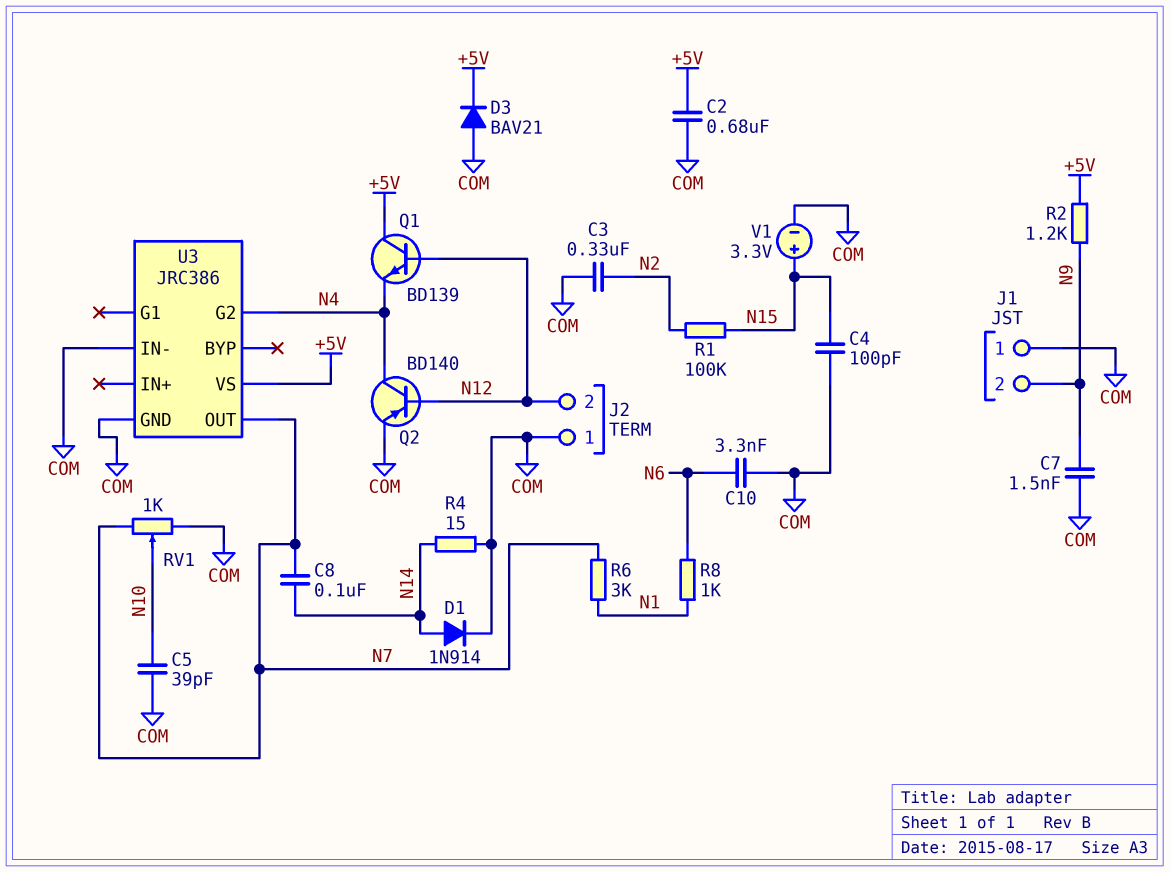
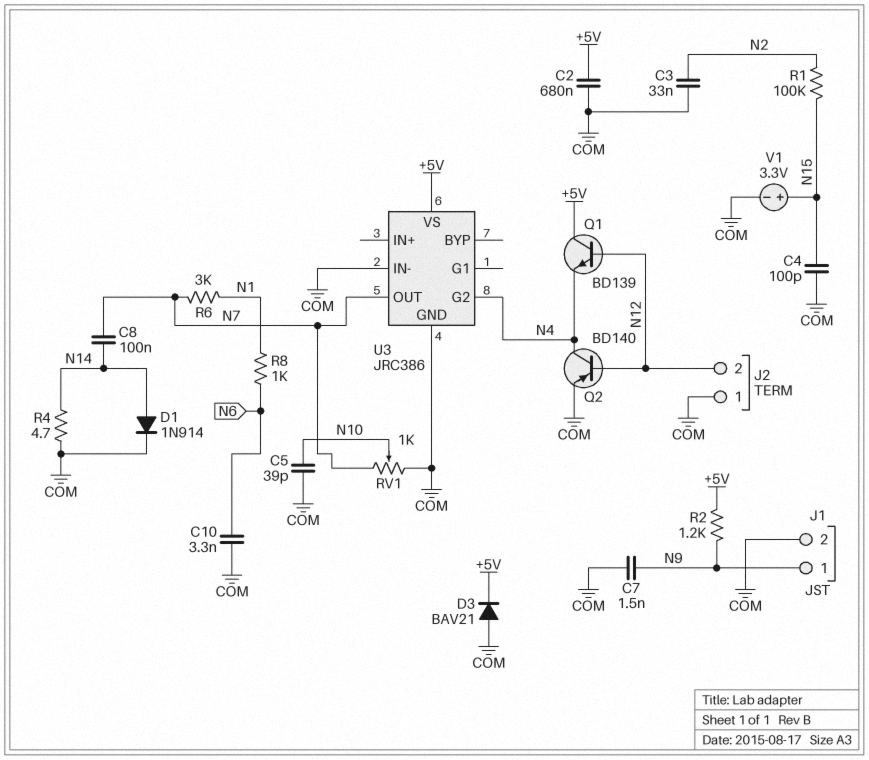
C3: 330nF (COM, N2) -> 33nF (COM, N2)
J1 pin 1: COM -> N9
J1 pin 2: N9 -> COM
R4: 15 (COM, N14) -> 4.7 (COM, N14)

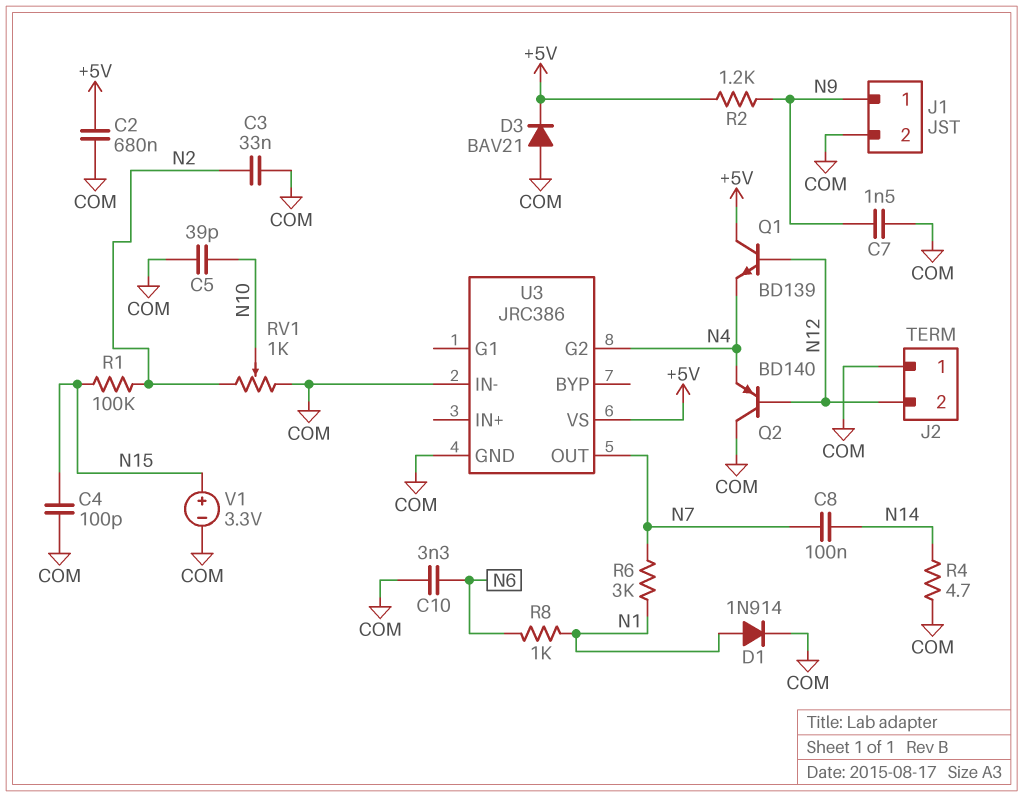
D1: diode 1N914 (A N14, K COM) -> diode 1N914 (A N1, K COM)
Q2: PNP BD140 (B N12, C N4, E COM) -> PNP BD140 (B N12, C COM, E N4)
RV1: 1k (COM, N7, wiper N10) -> 1k (COM, N2, wiper N10)

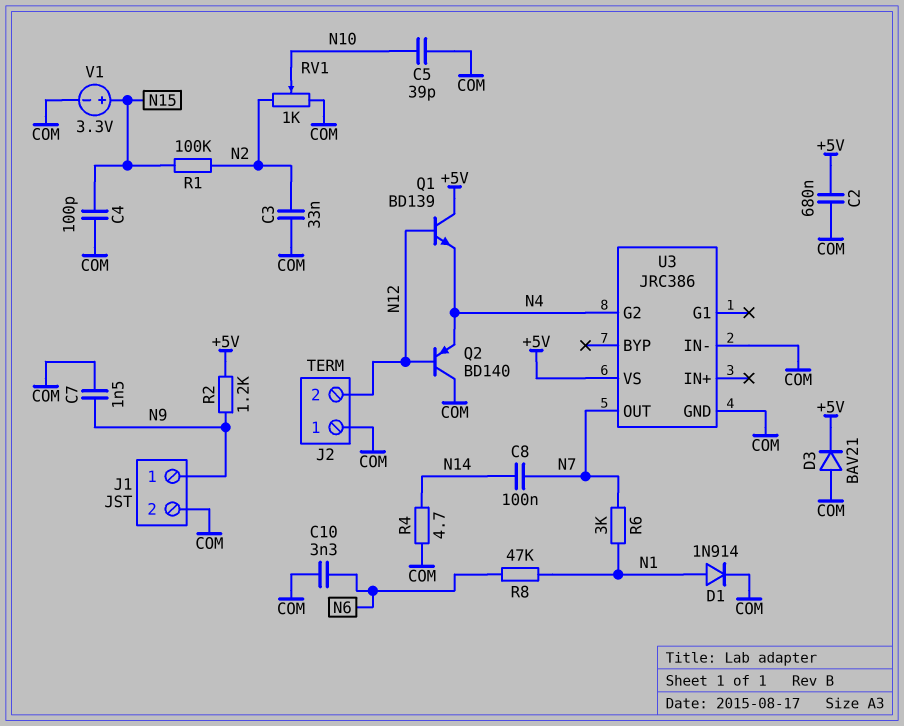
R8: 1k (N1, N6) -> 47k (N1, N6)

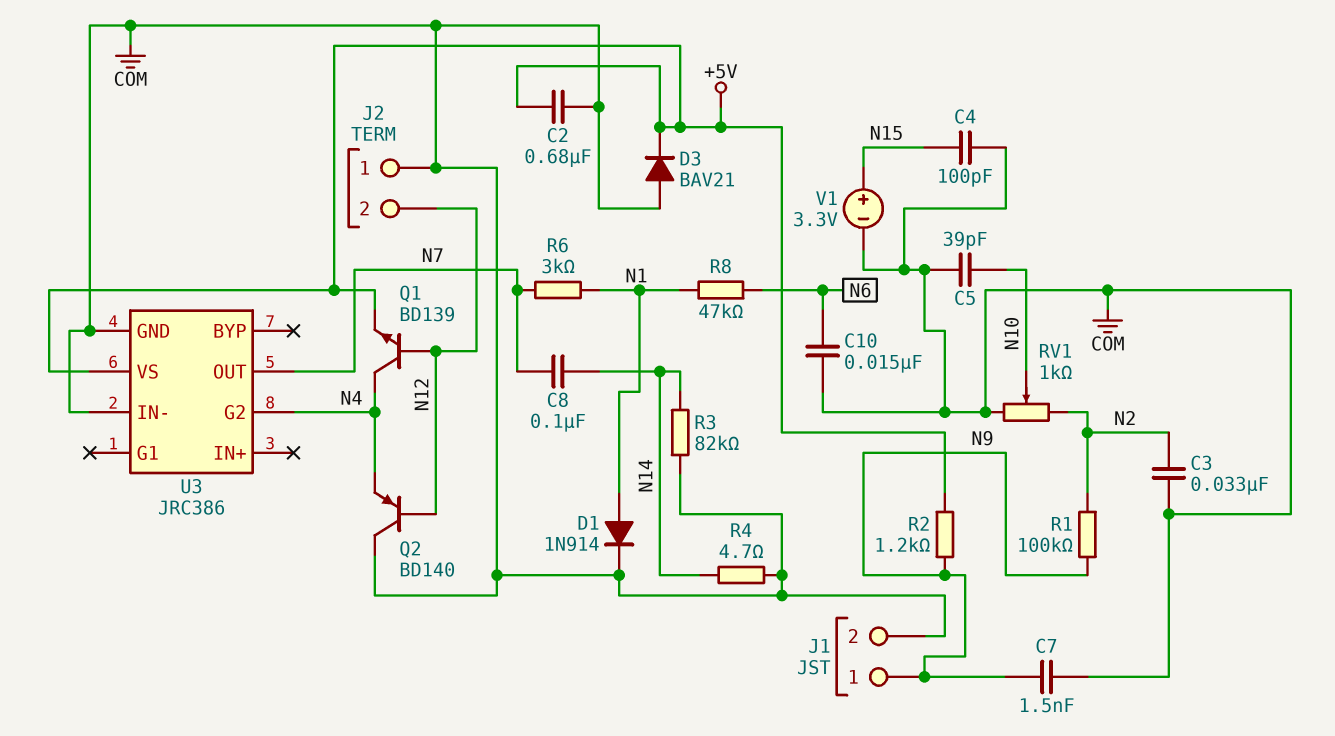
C10: 3.3nF (COM, N6) -> 15nF (COM, N6)
Q1: NPN BD139 (B N12, C +5V, E N4) -> NPN BD139 (B N12, C N4, E +5V)
R1: 100k (N2, N15) -> 100k (N2, N9)
R3: none -> 82k (COM, N14)

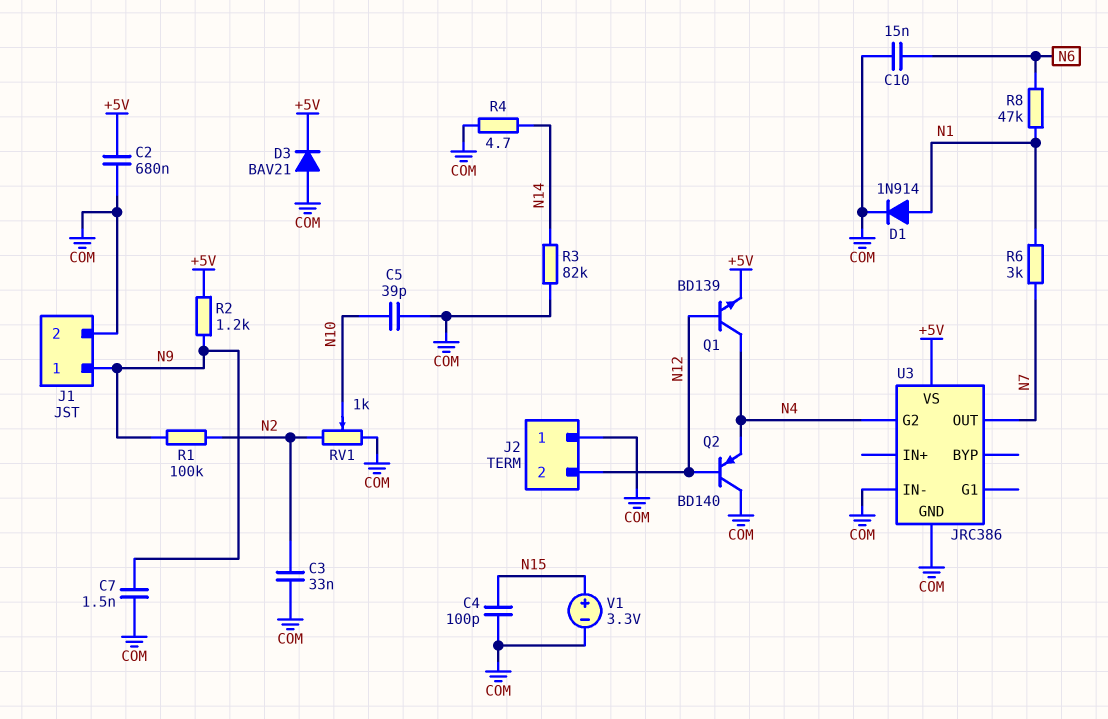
C8: 100nF (N7, N14) -> none

